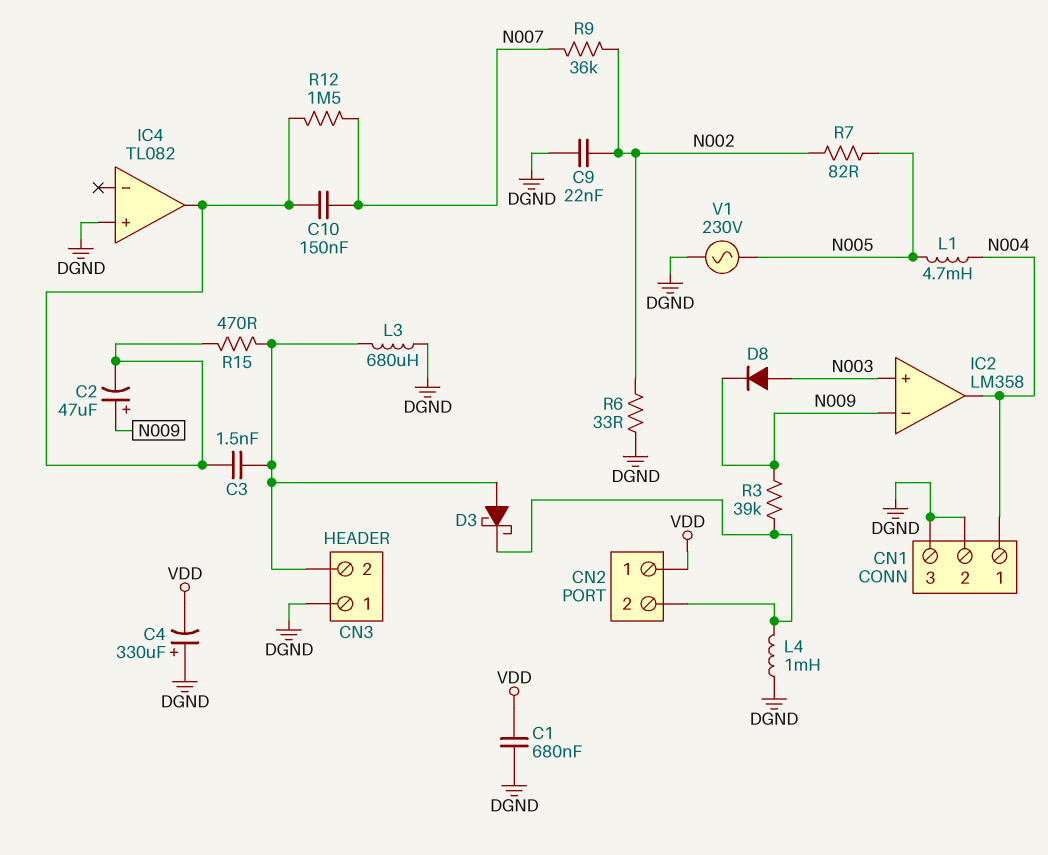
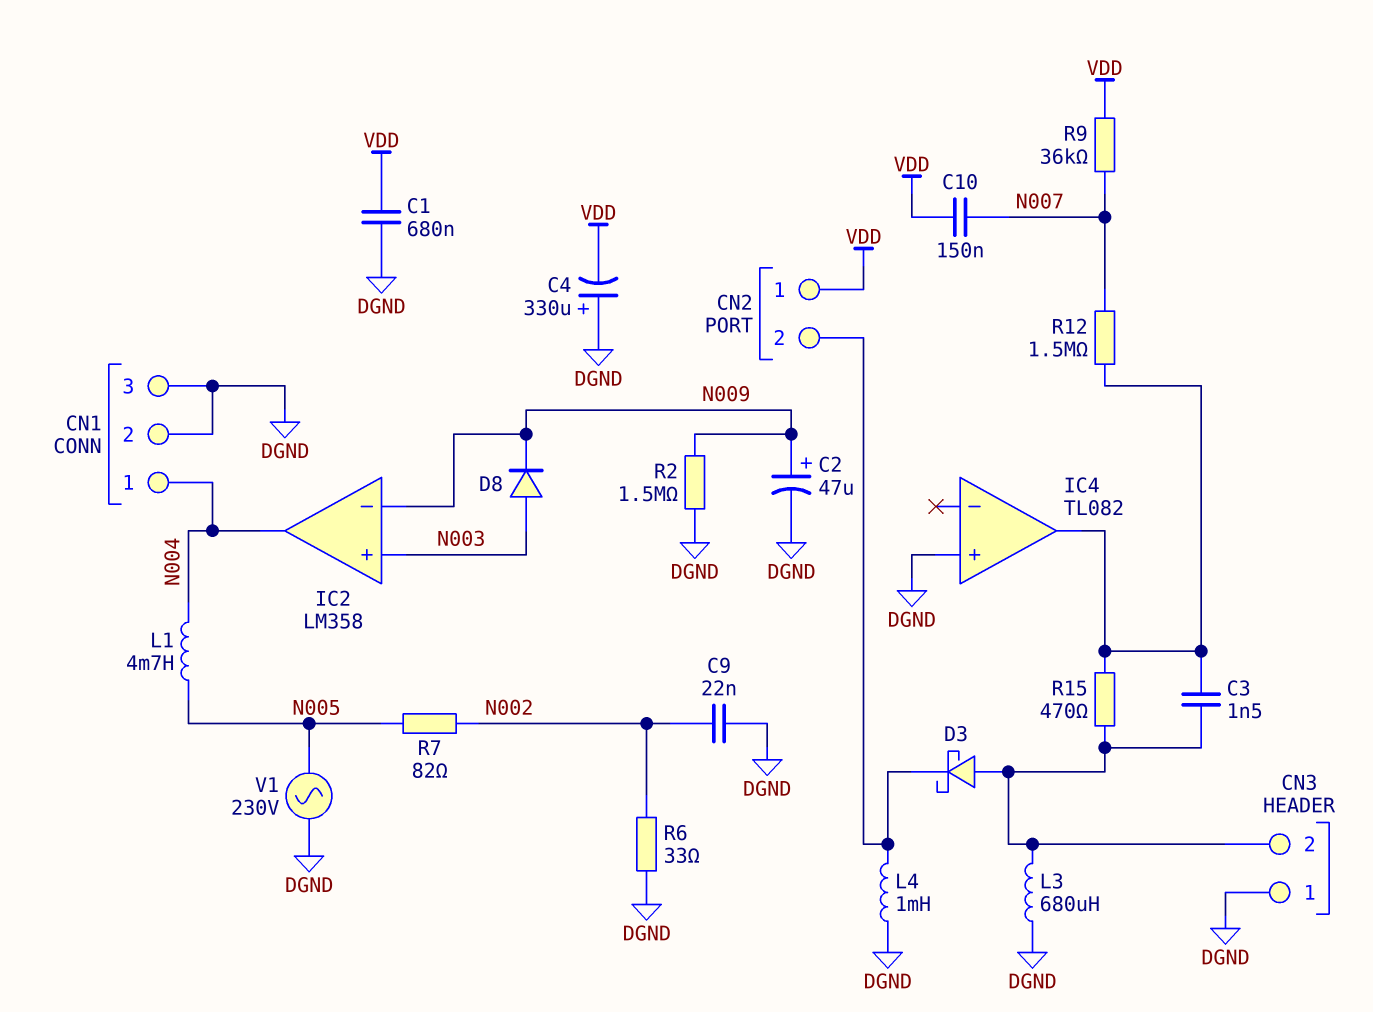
C2: 47uF (plus N009, minus IC4/out) -> 47uF (plus N009, minus DGND)
C10: 150nF (IC4/out, N007) -> 150nF (N007, VDD)
R2: none -> 1.5M (DGND, N009)
R3: 39k (CN2/2, N009) -> none
R9: 36k (N002, N007) -> 36k (N007, VDD)

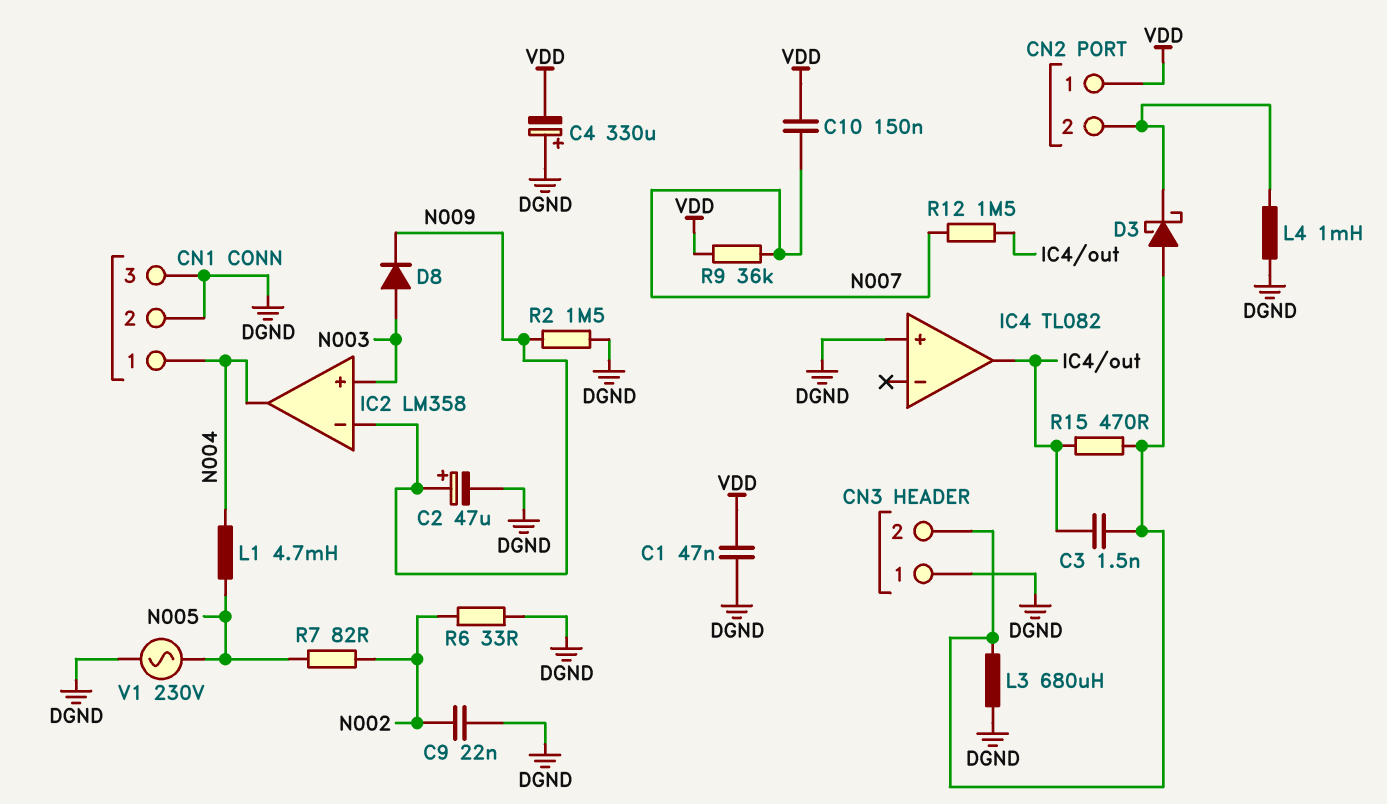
C1: 680nF (DGND, VDD) -> 47nF (DGND, VDD)

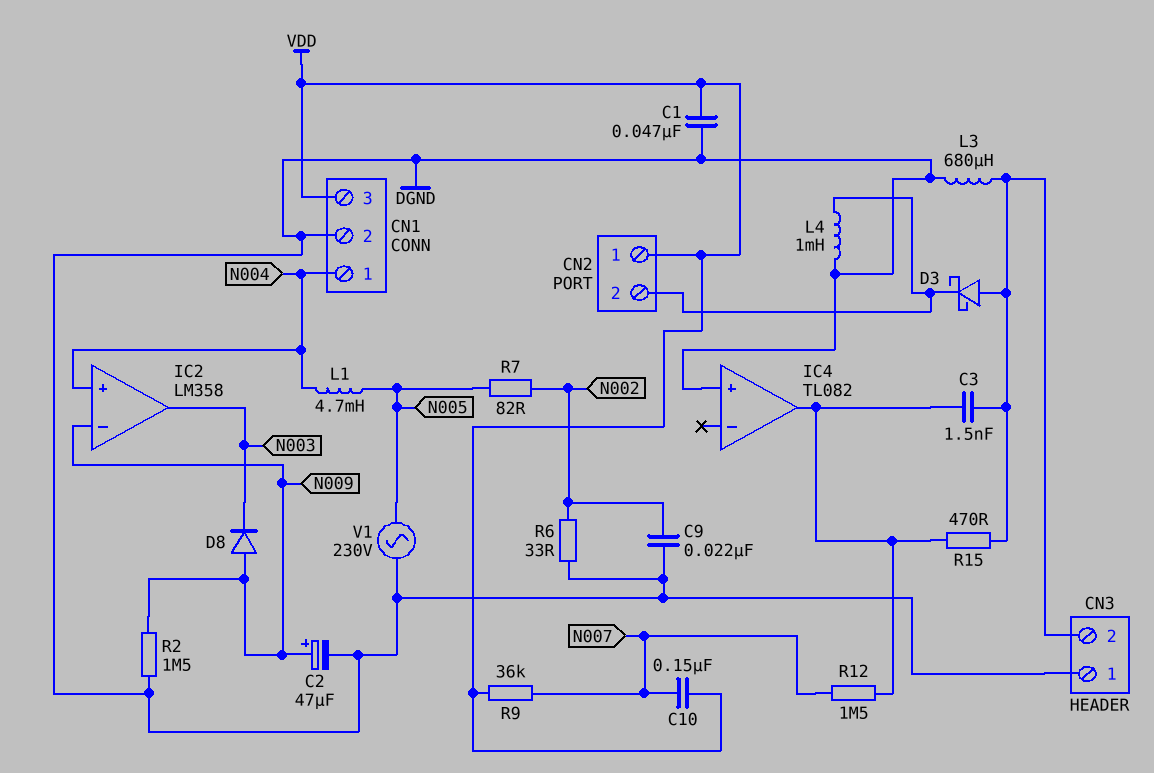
C4: 330uF (plus DGND, minus VDD) -> none
CN1 pin 3: DGND -> VDD
D8: diode (A N003, K N009) -> diode (A N009, K N003)
IC2 pin in+: N003 -> N004
IC2 pin out: N004 -> N003

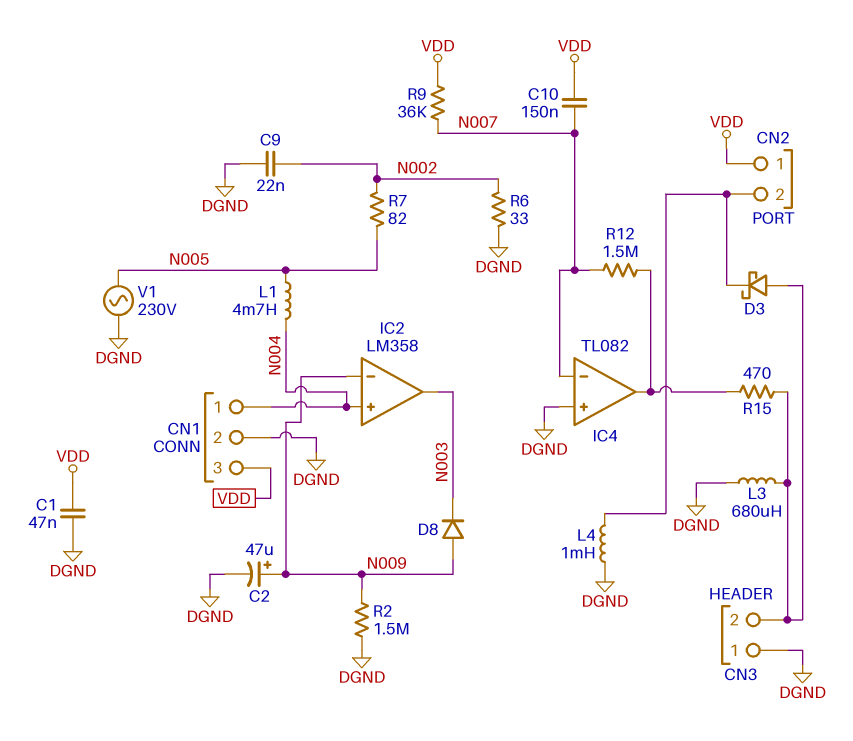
C3: 1.5nF (CN3/2, IC4/out) -> none
IC4 pin in-: none -> N007

